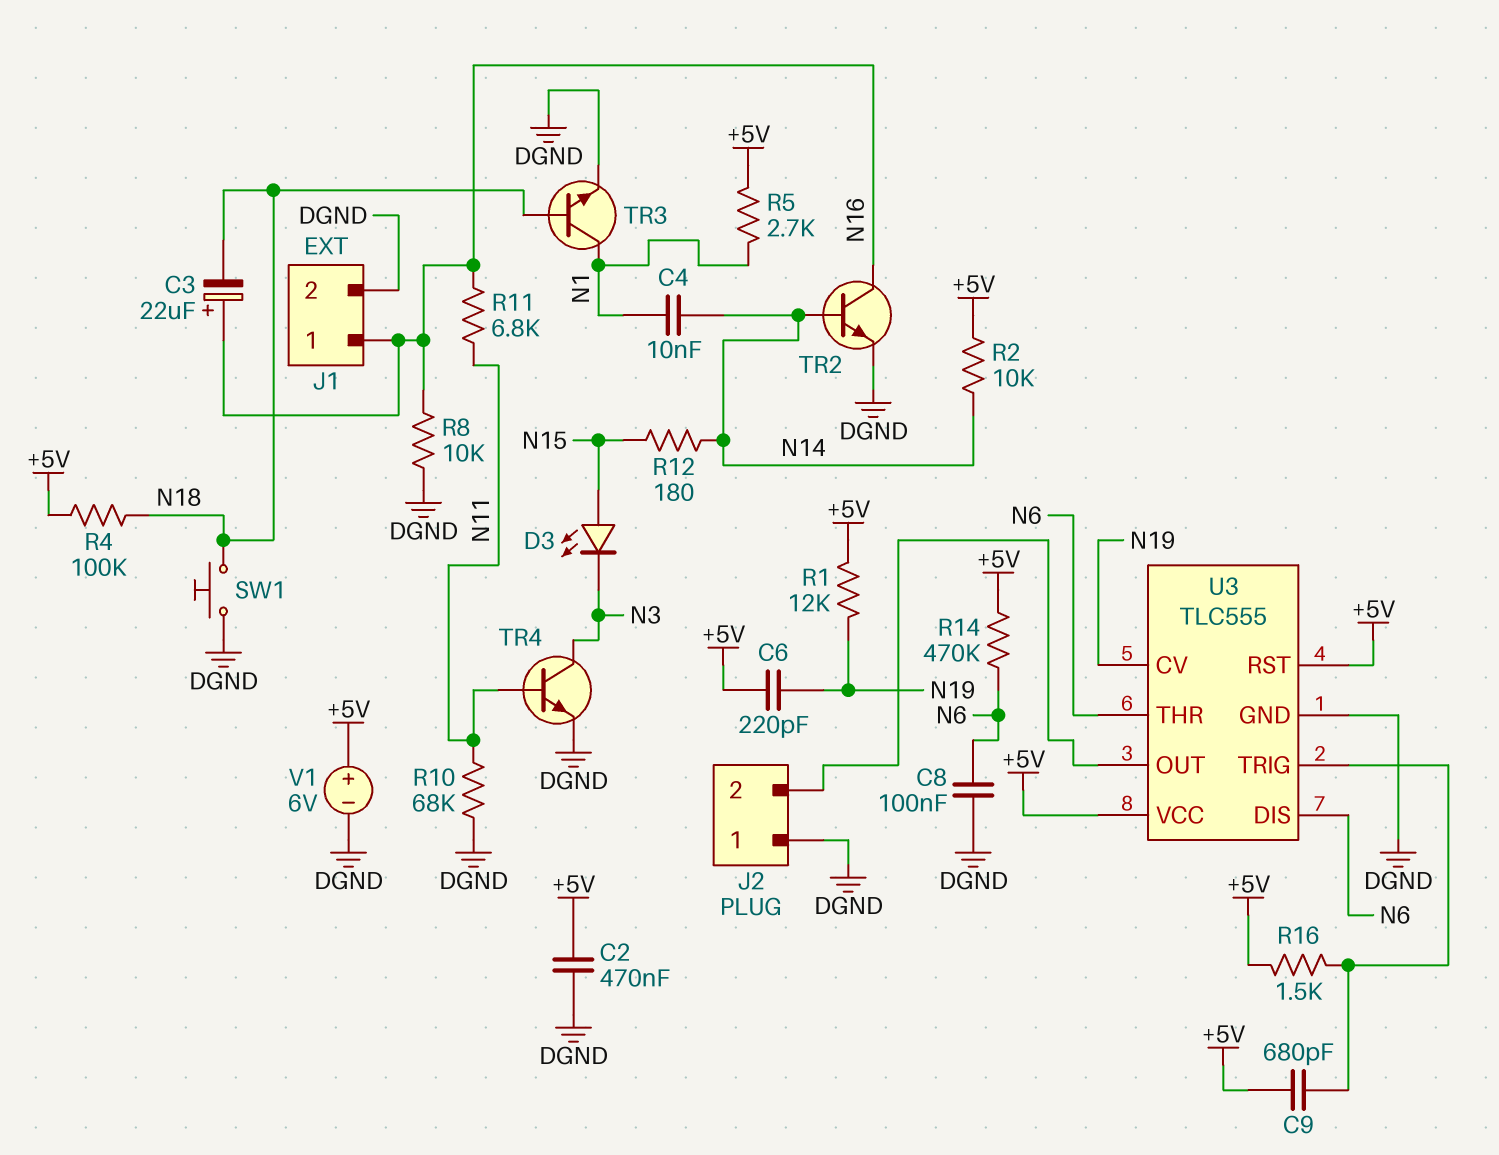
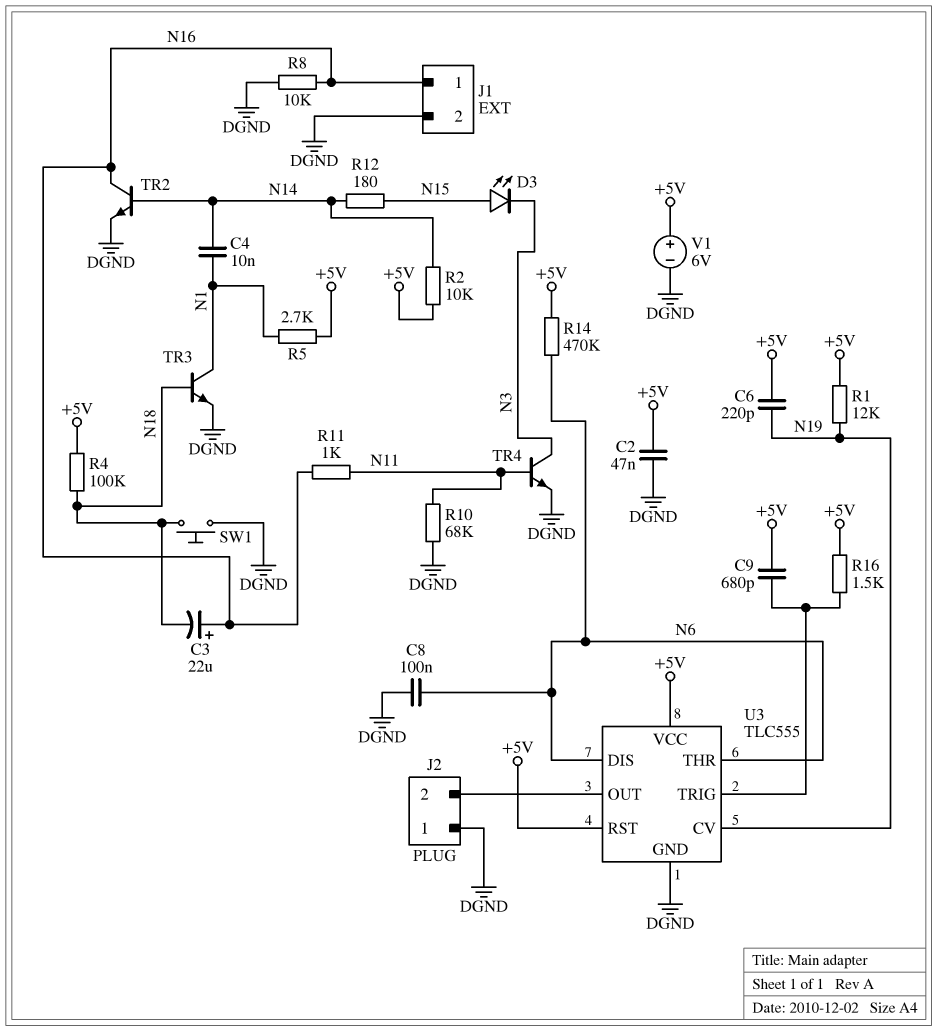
C2: 470nF (+5V, DGND) -> 47nF (+5V, DGND)
R11: 6.8k (N11, N16) -> 1k (N11, N16)

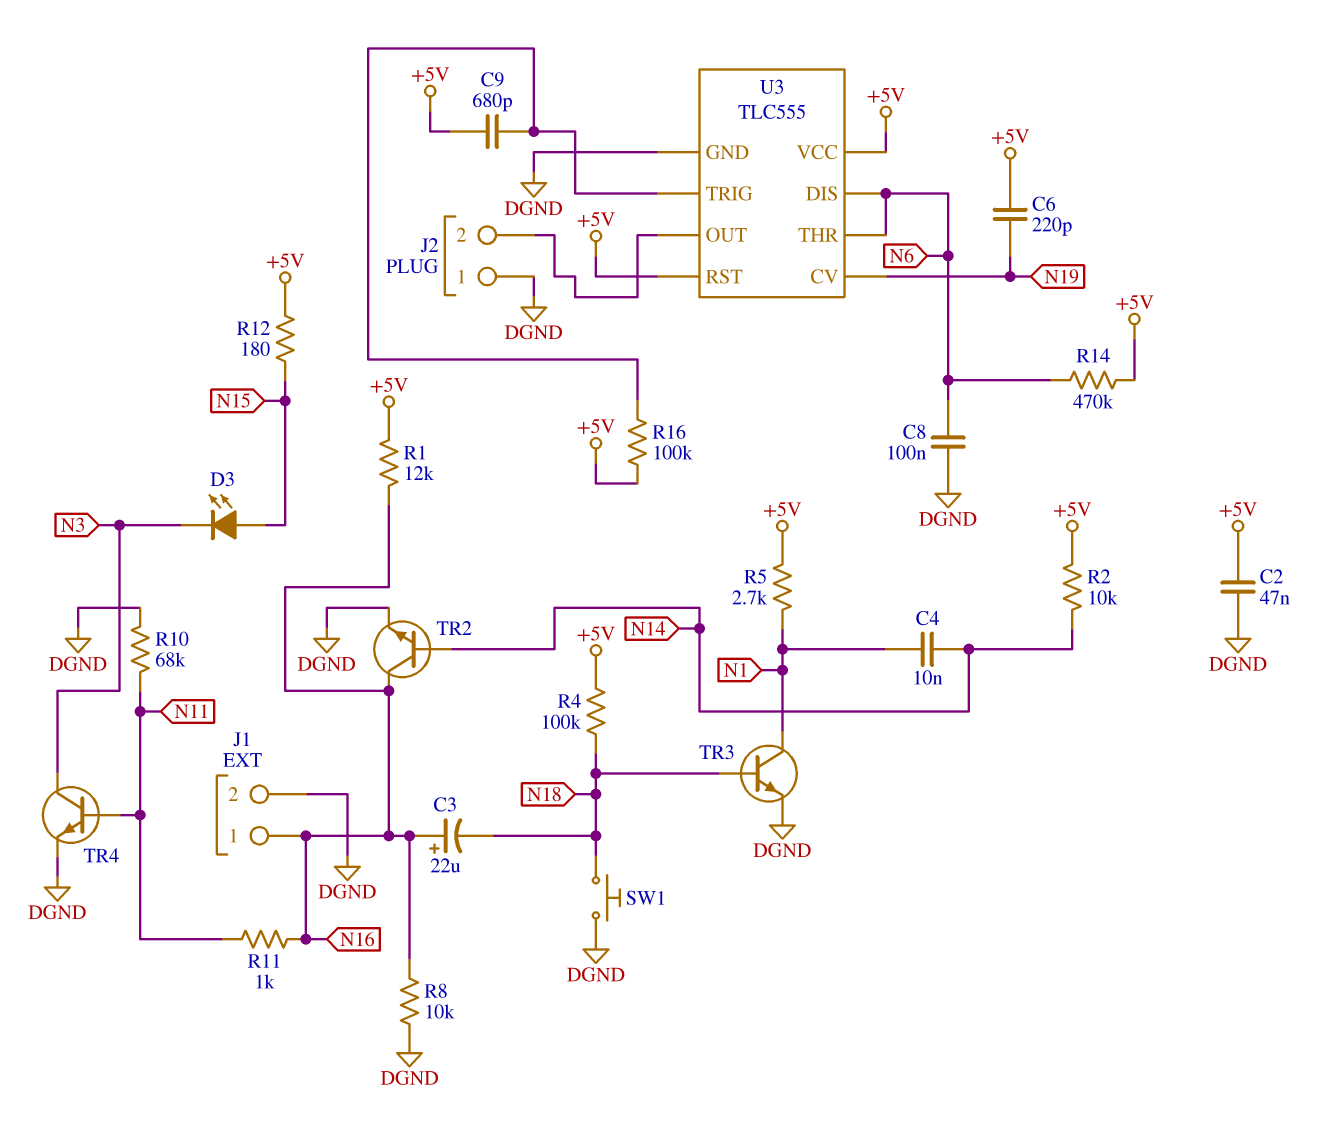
R1: 12k (+5V, N19) -> 12k (+5V, N16)
R12: 180 (N14, N15) -> 180 (+5V, N15)
R16: 1.5k (+5V, U3/TRIG) -> 100k (+5V, U3/TRIG)
V1: 6V (plus +5V, minus DGND) -> none

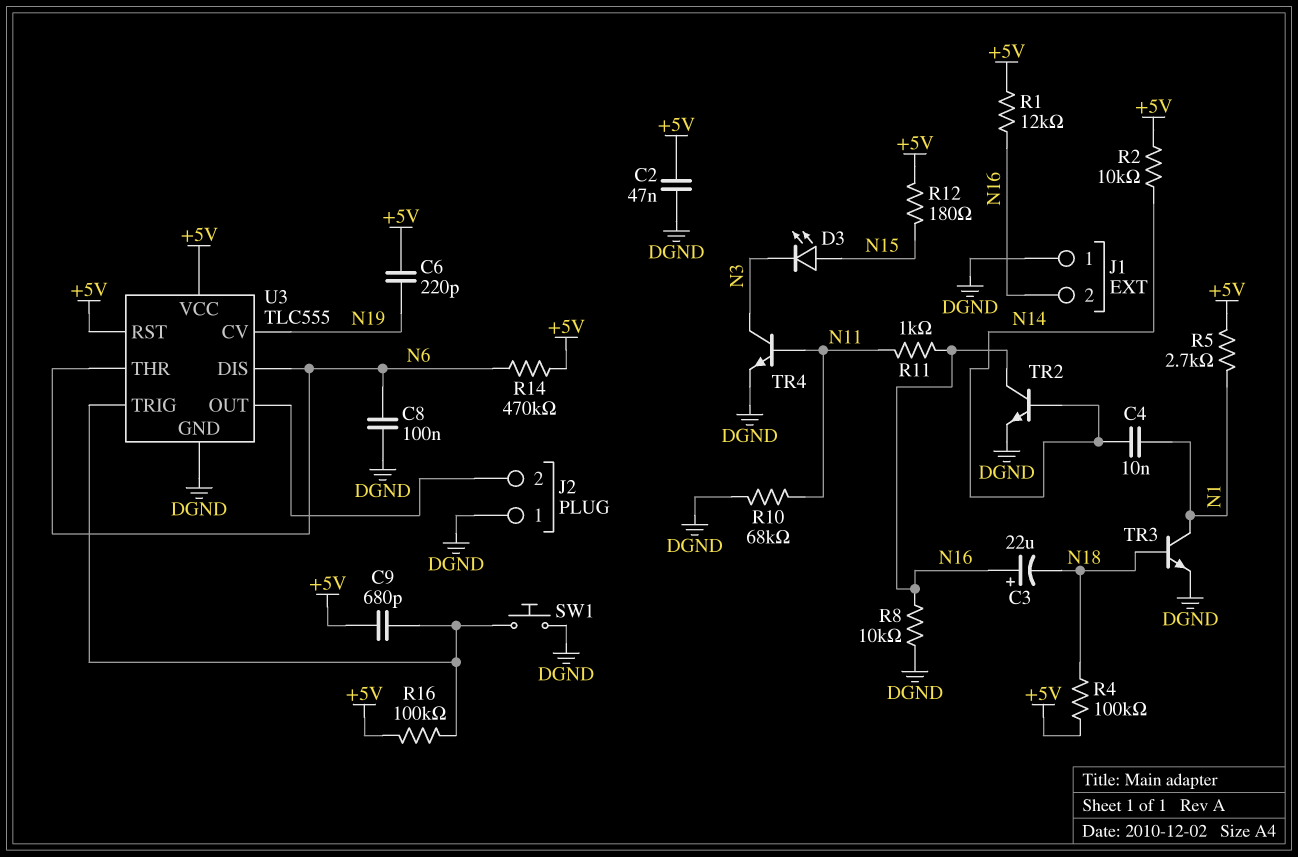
J1 pin 1: N16 -> DGND
J1 pin 2: DGND -> N16
SW1: button (DGND, N18) -> button (DGND, U3/TRIG)

